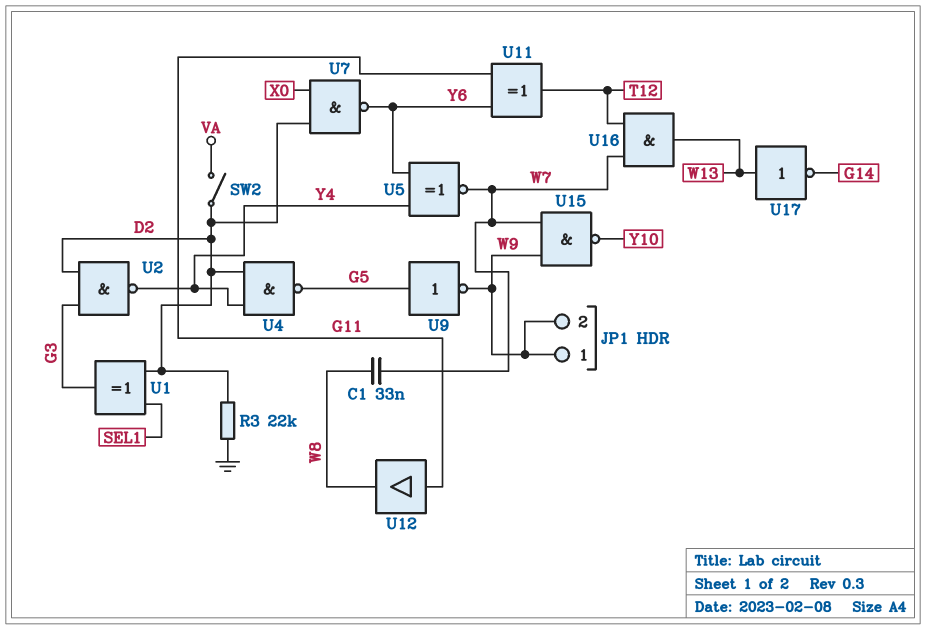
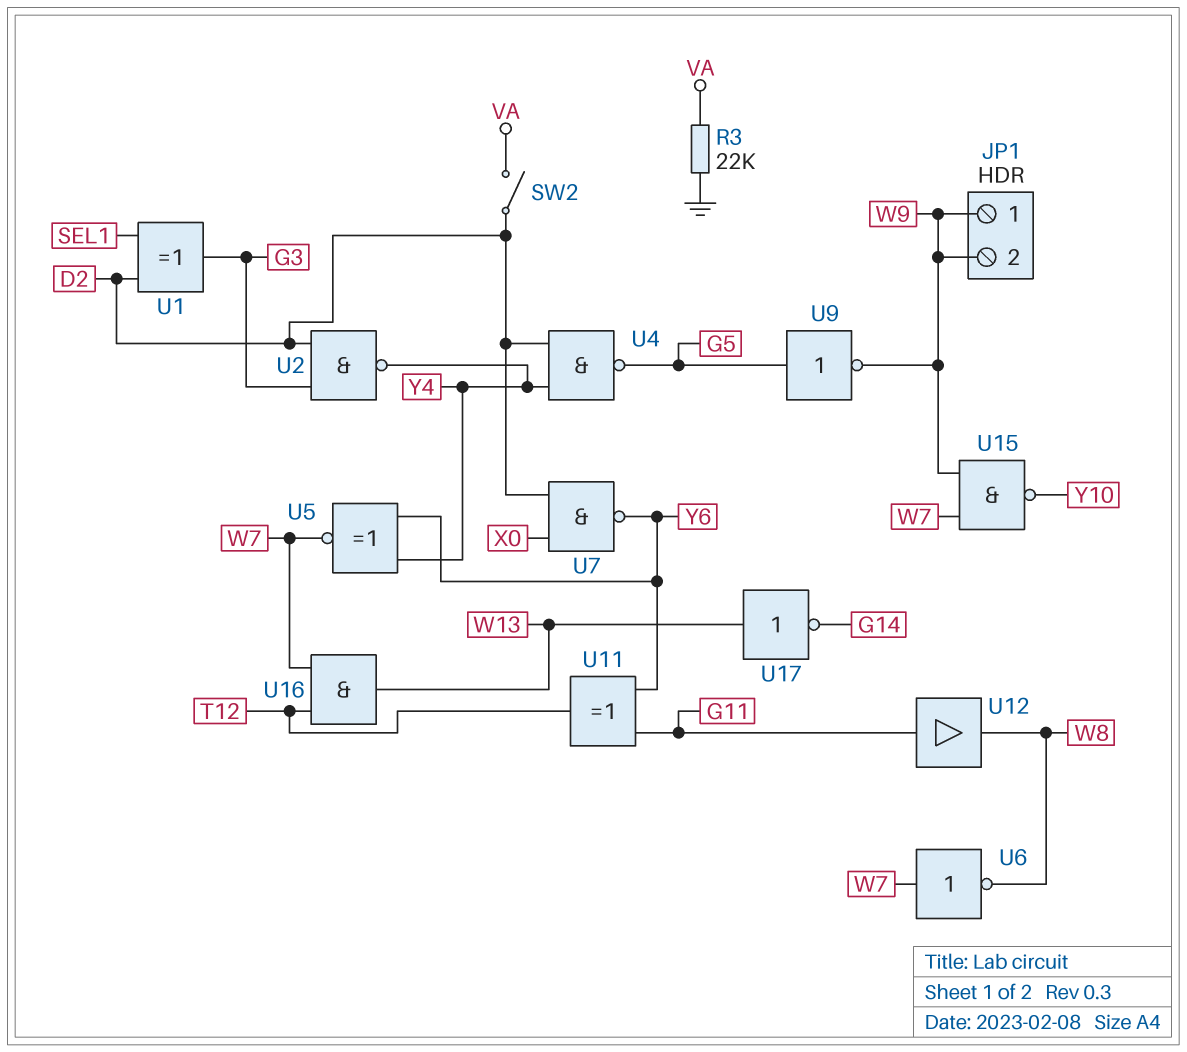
C1: 33nF (W7, W8) -> none
R3: 22k (D2, GND) -> 22k (GND, VA)
U6: none -> NOT (in W7, out W8)

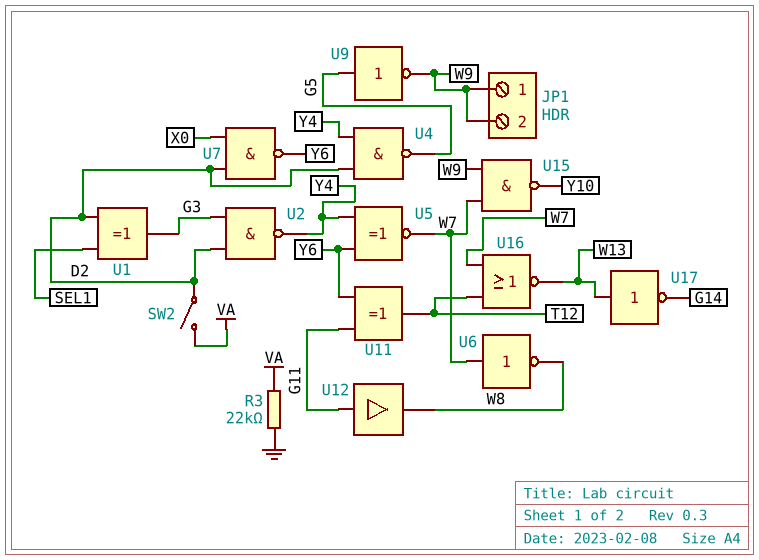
U16: AND (in T12, in W7, out W13) -> NOR (in T12, in W7, out W13)

